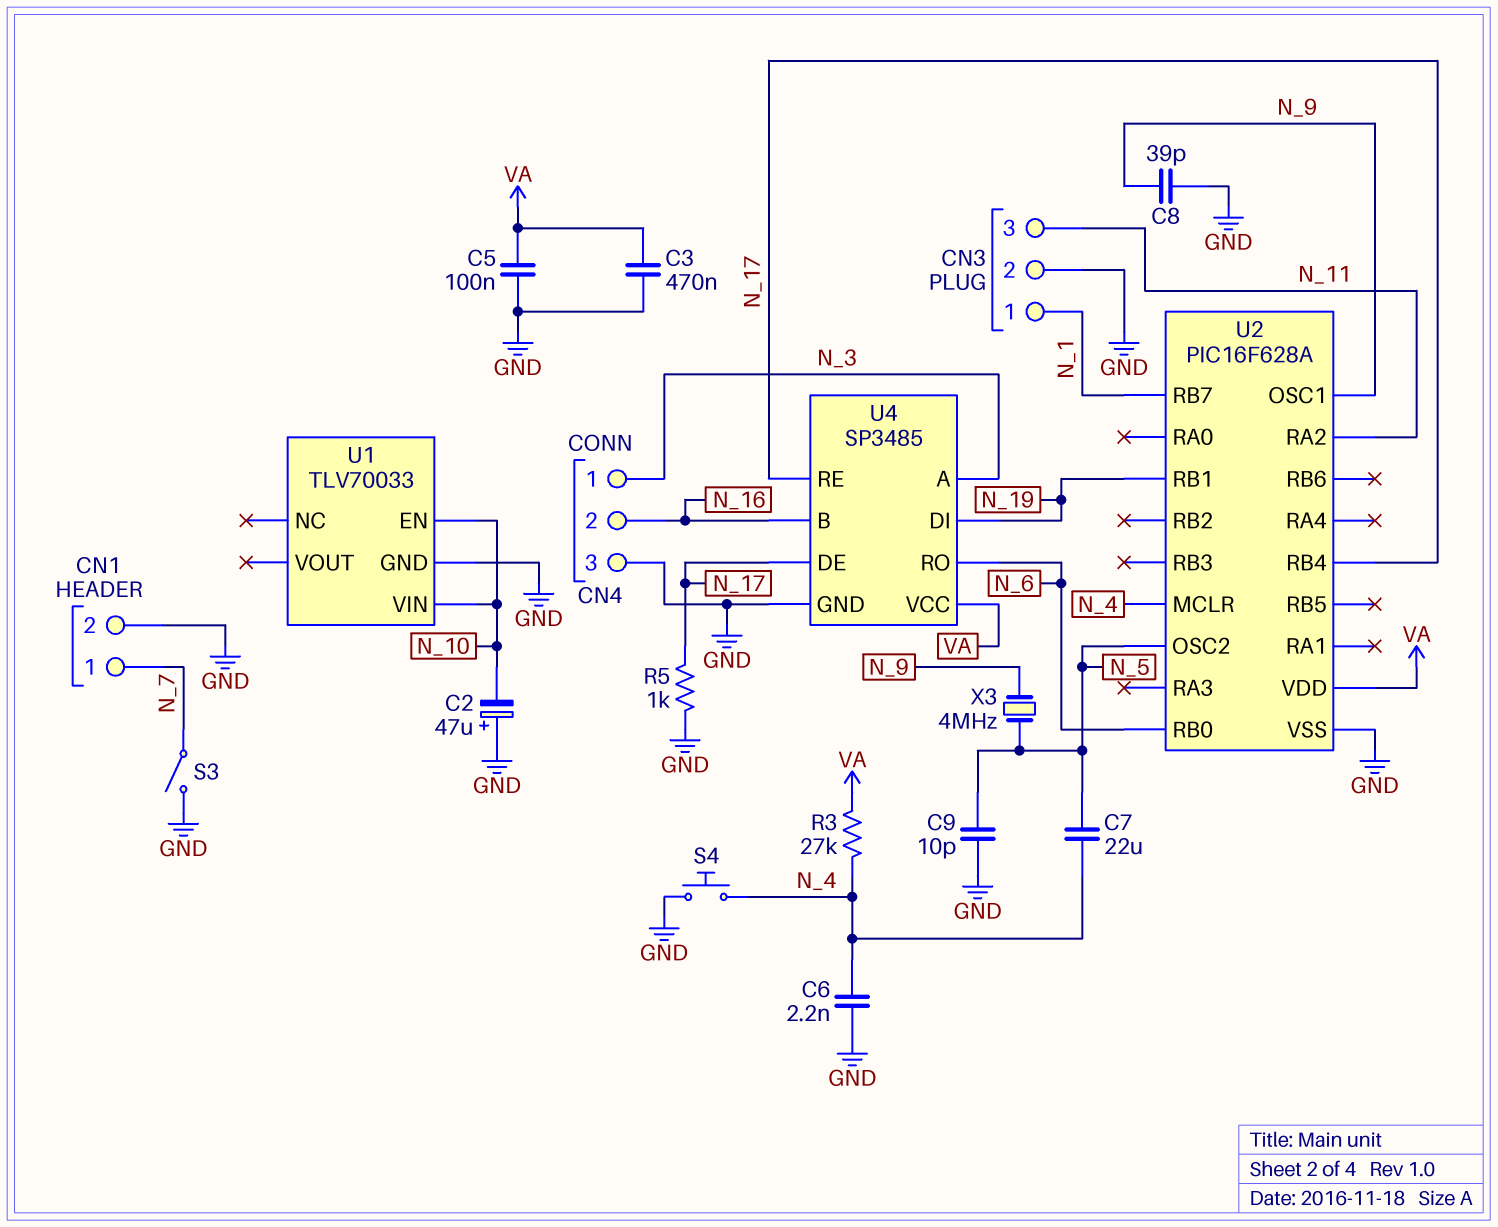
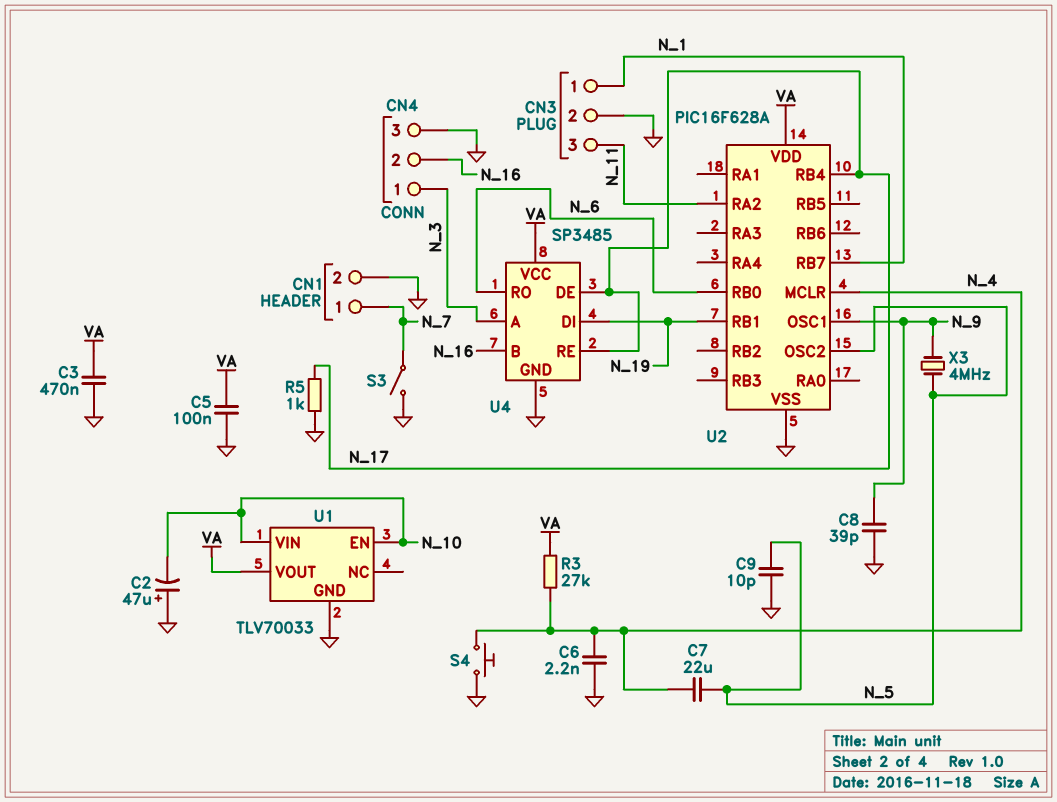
U1 pin VOUT: none -> VA

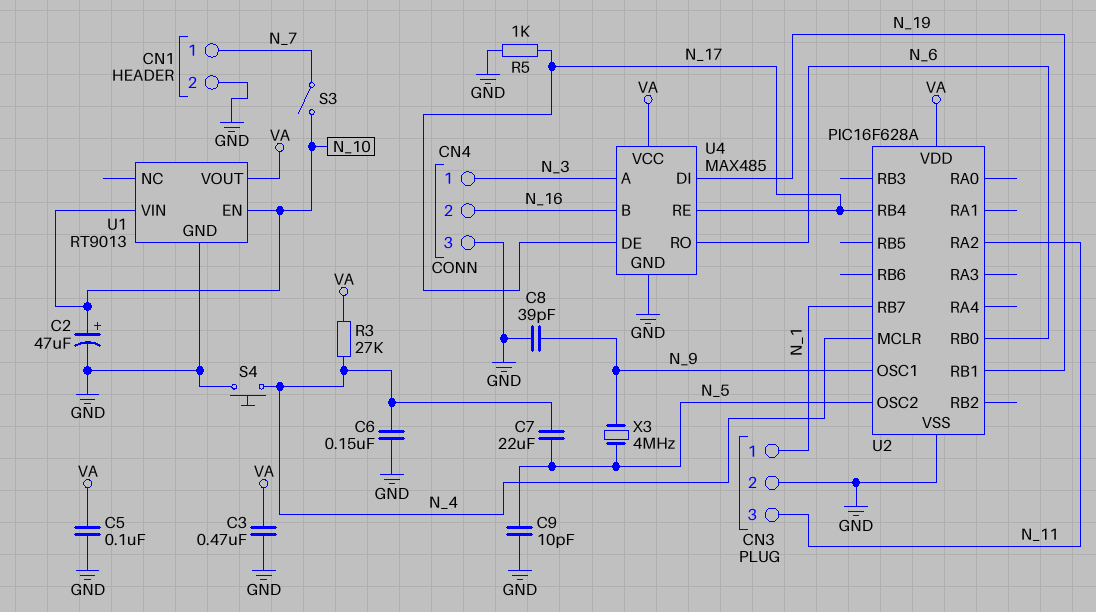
C2: 47uF (plus GND, minus N_10) -> 47uF (plus N_10, minus GND)
C6: 2.2nF (GND, N_4) -> 150nF (GND, N_4)
S3: switch (GND, N_7) -> switch (N_7, N_10)
U1: TLV70033 -> RT9013
U4: SP3485 -> MAX485

